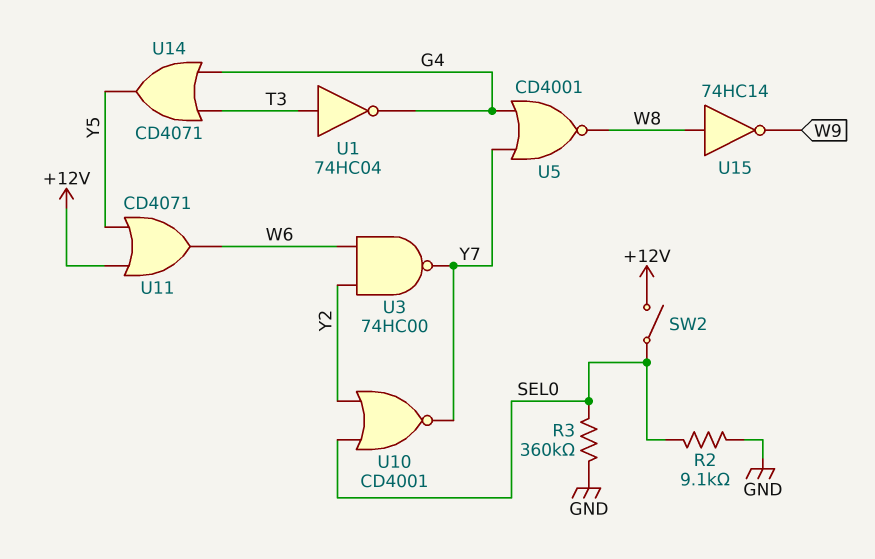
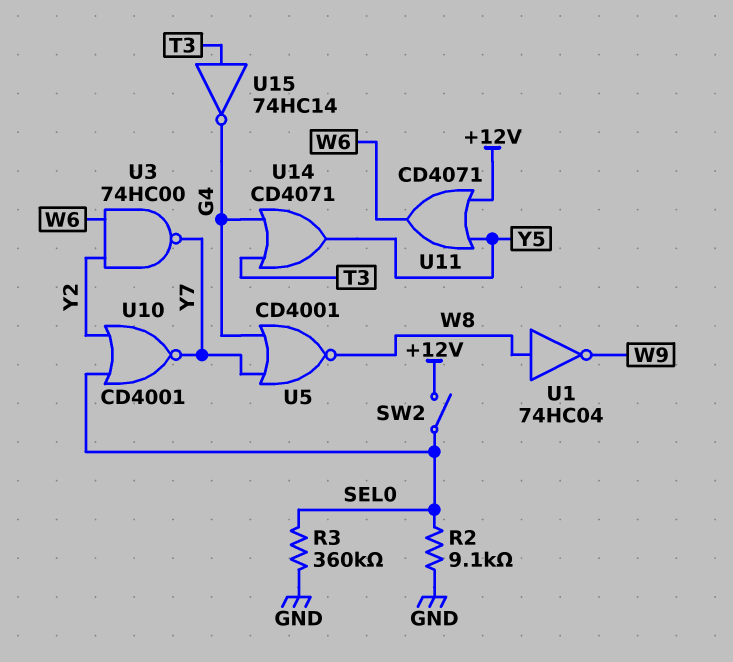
U1: NOT 74HC04 (in T3, out G4) -> NOT 74HC04 (in W8, out W9)
U15: NOT 74HC14 (in W8, out W9) -> NOT 74HC14 (in T3, out G4)

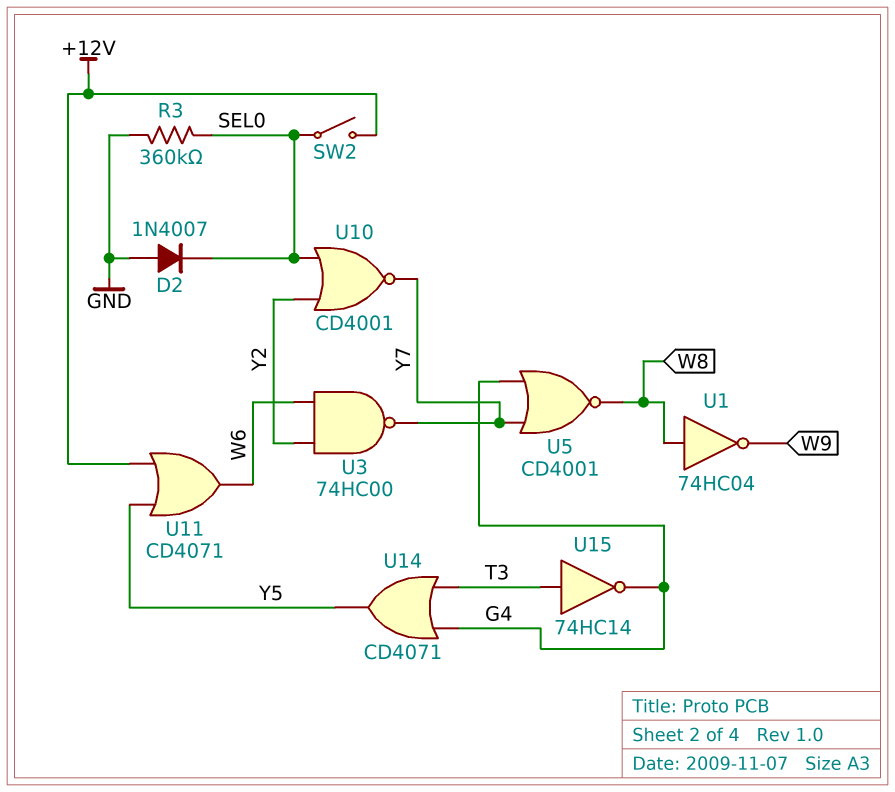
D2: none -> diode 1N4007 (A GND, K SEL0)
R2: 9.1k (GND, SEL0) -> none

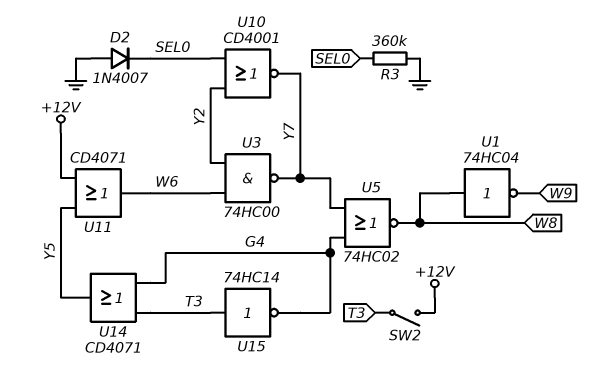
SW2: switch (+12V, SEL0) -> switch (+12V, T3)
U5: NOR CD4001 (in G4, in Y7, out W8) -> NOR 74HC02 (in G4, in Y7, out W8)

